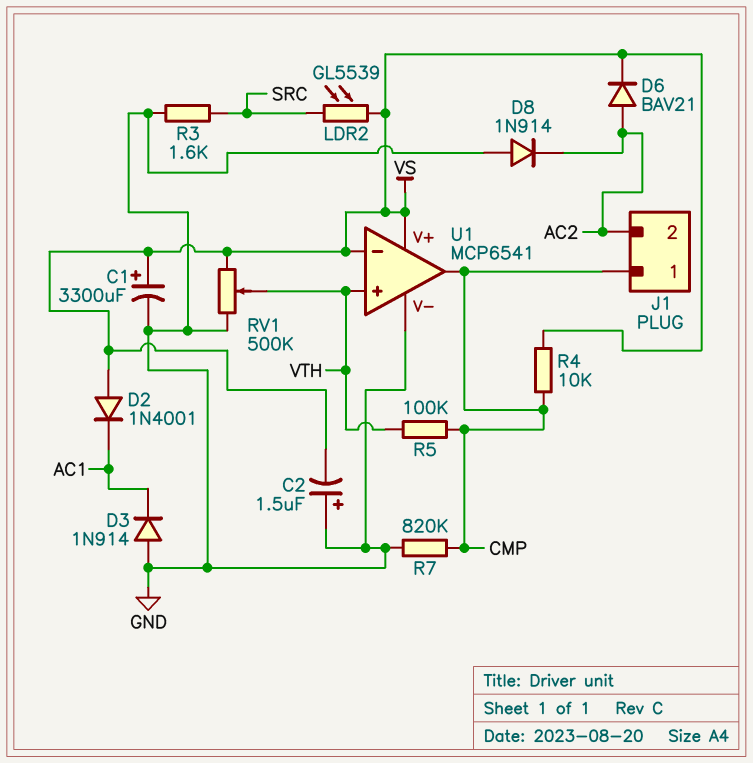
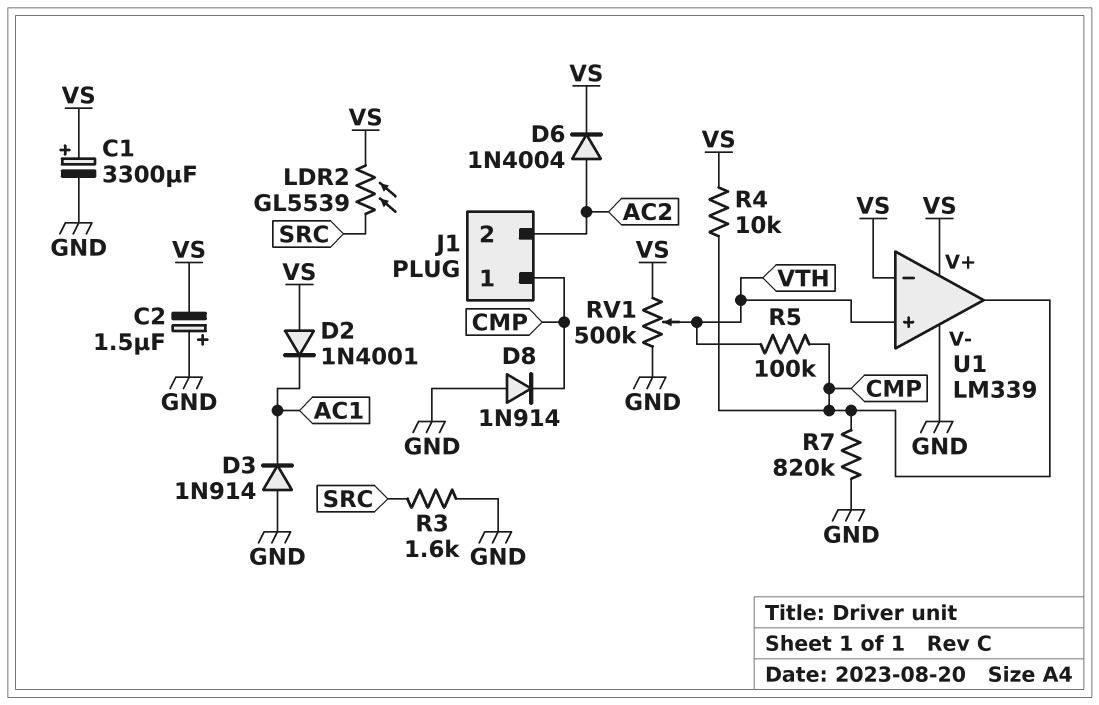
D6: diode BAV21 (A AC2, K VS) -> diode 1N4004 (A AC2, K VS)
D8: diode 1N914 (A GND, K AC2) -> diode 1N914 (A GND, K CMP)
U1: MCP6541 -> LM339

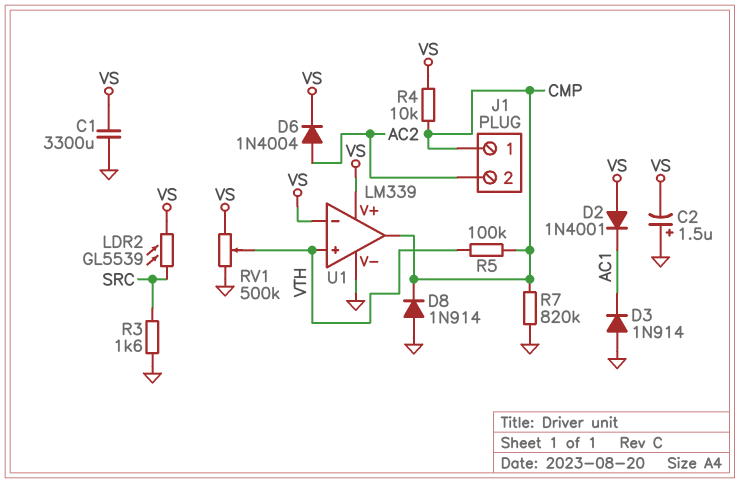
C1: 3300uF (plus VS, minus GND) -> 3300uF (GND, VS)

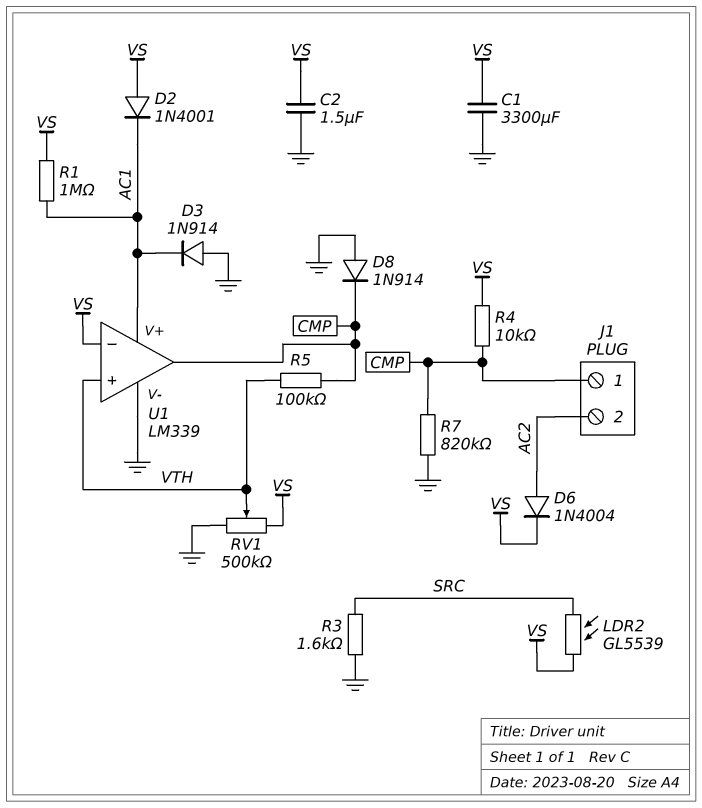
C2: 1.5uF (plus GND, minus VS) -> 1.5uF (GND, VS)
R1: none -> 1M (AC1, VS)
U1 pin V+: VS -> AC1

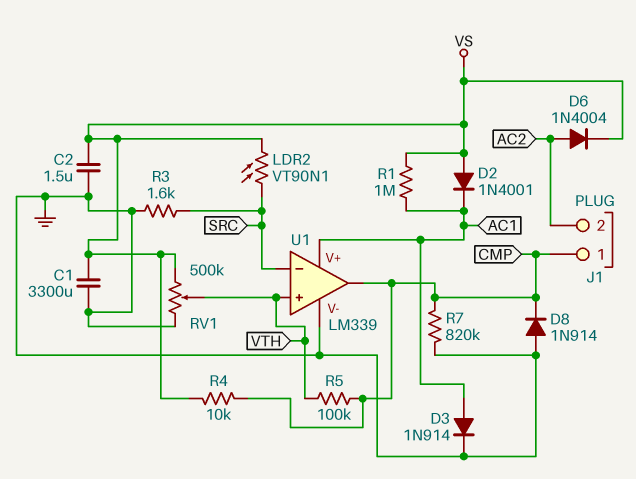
D3: diode 1N914 (A GND, K AC1) -> diode 1N914 (A AC1, K GND)
LDR2: GL5539 (SRC, VS) -> VT90N1 (SRC, VS)
U1 pin in-: VS -> SRC

